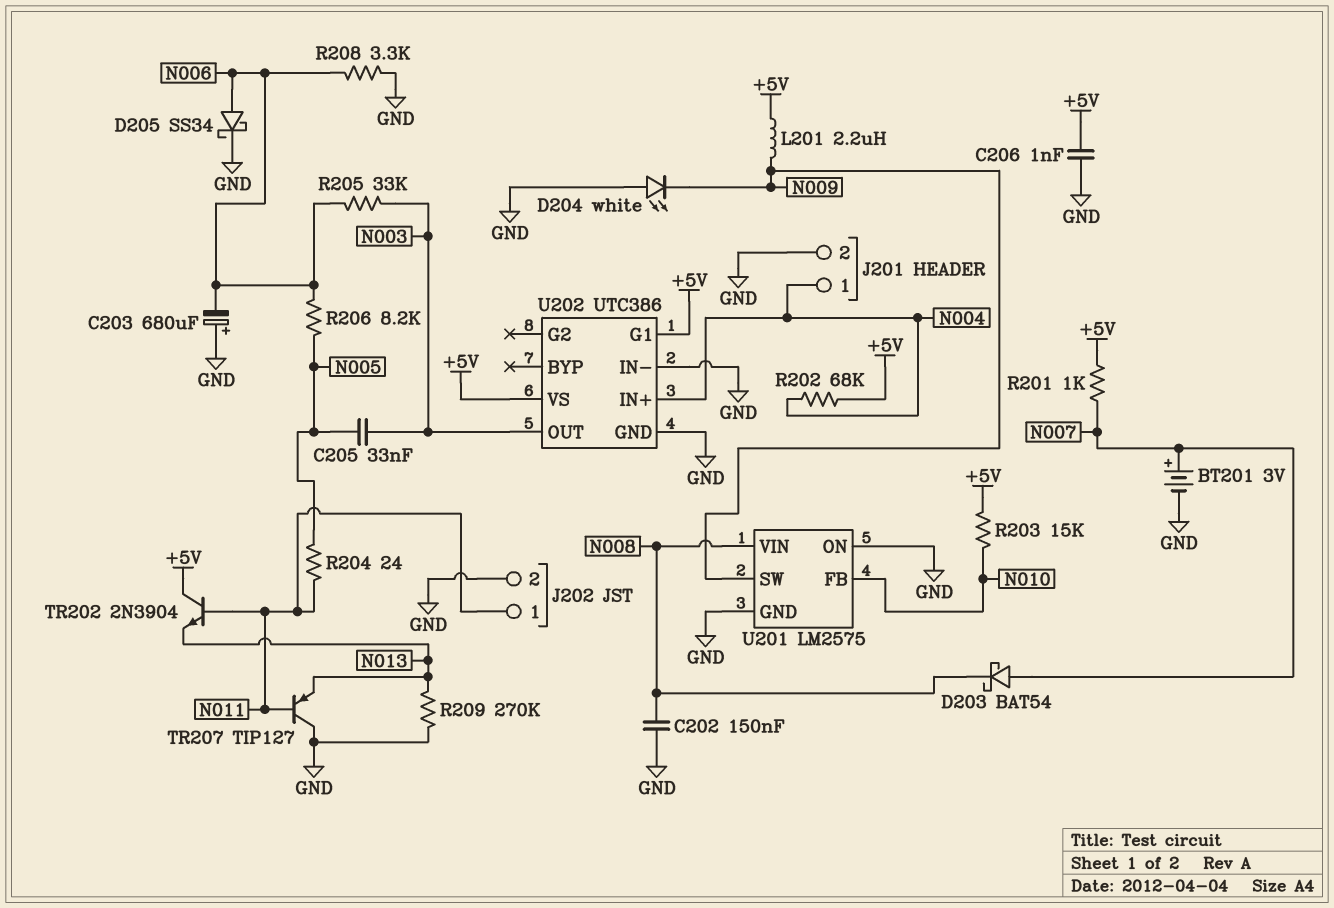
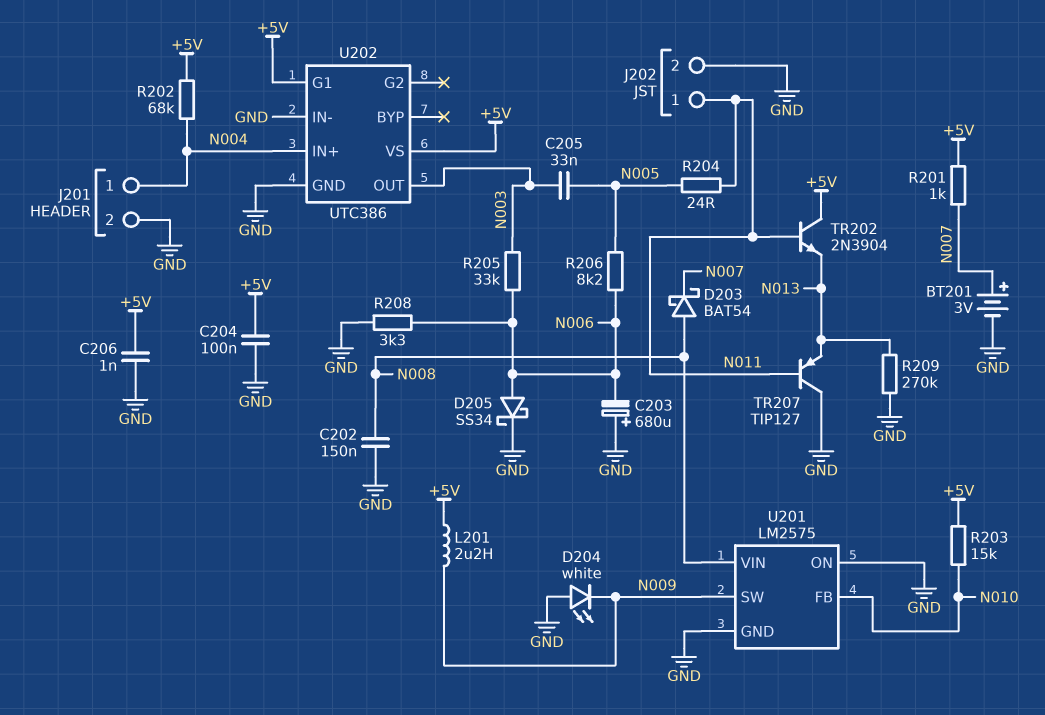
C204: none -> 100nF (+5V, GND)
D203: schottky BAT54 (A N007, K N008) -> schottky BAT54 (A N008, K N007)

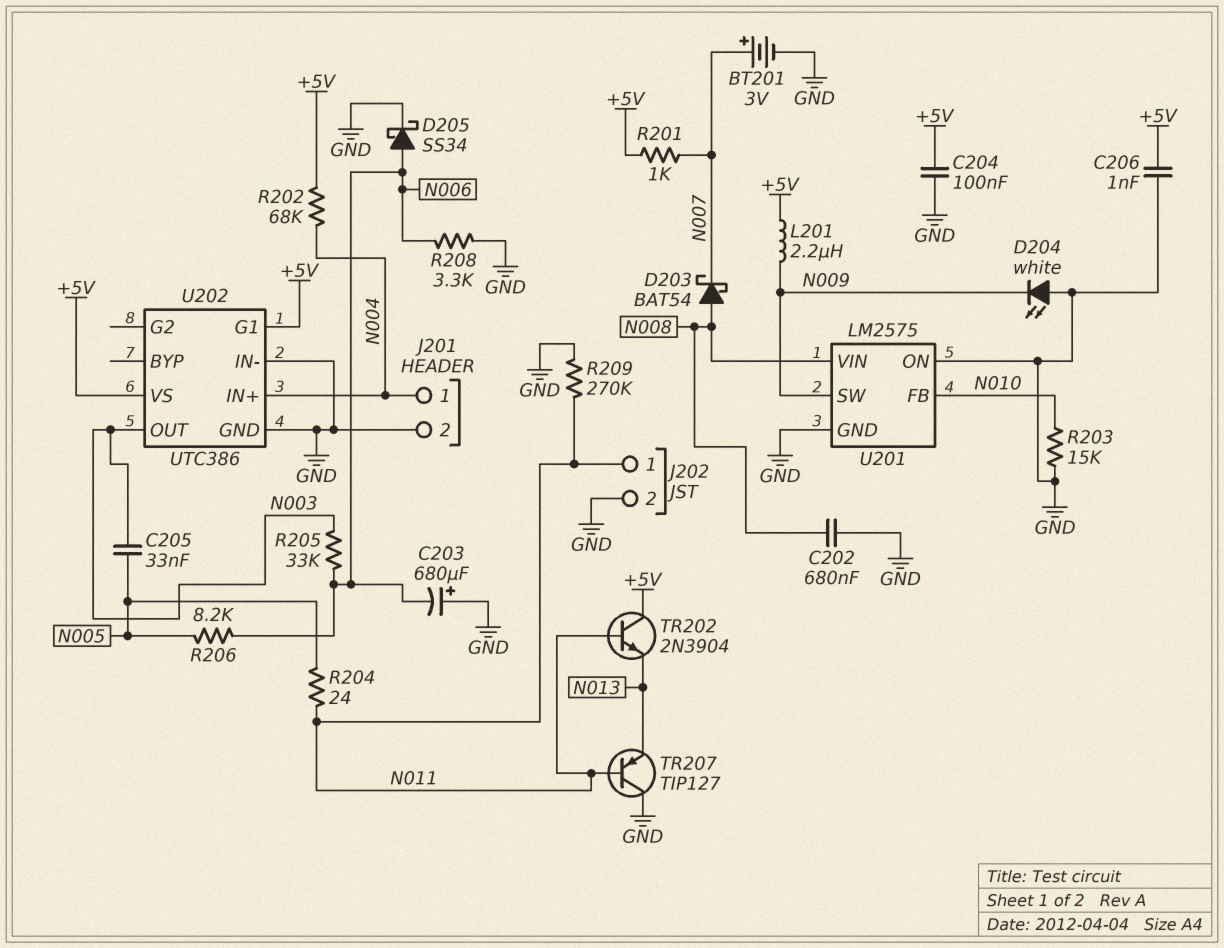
C202: 150nF (GND, N008) -> 680nF (GND, N008)
R203: 15k (+5V, N010) -> 15k (GND, N010)
R209: 270k (GND, N013) -> 270k (GND, N011)

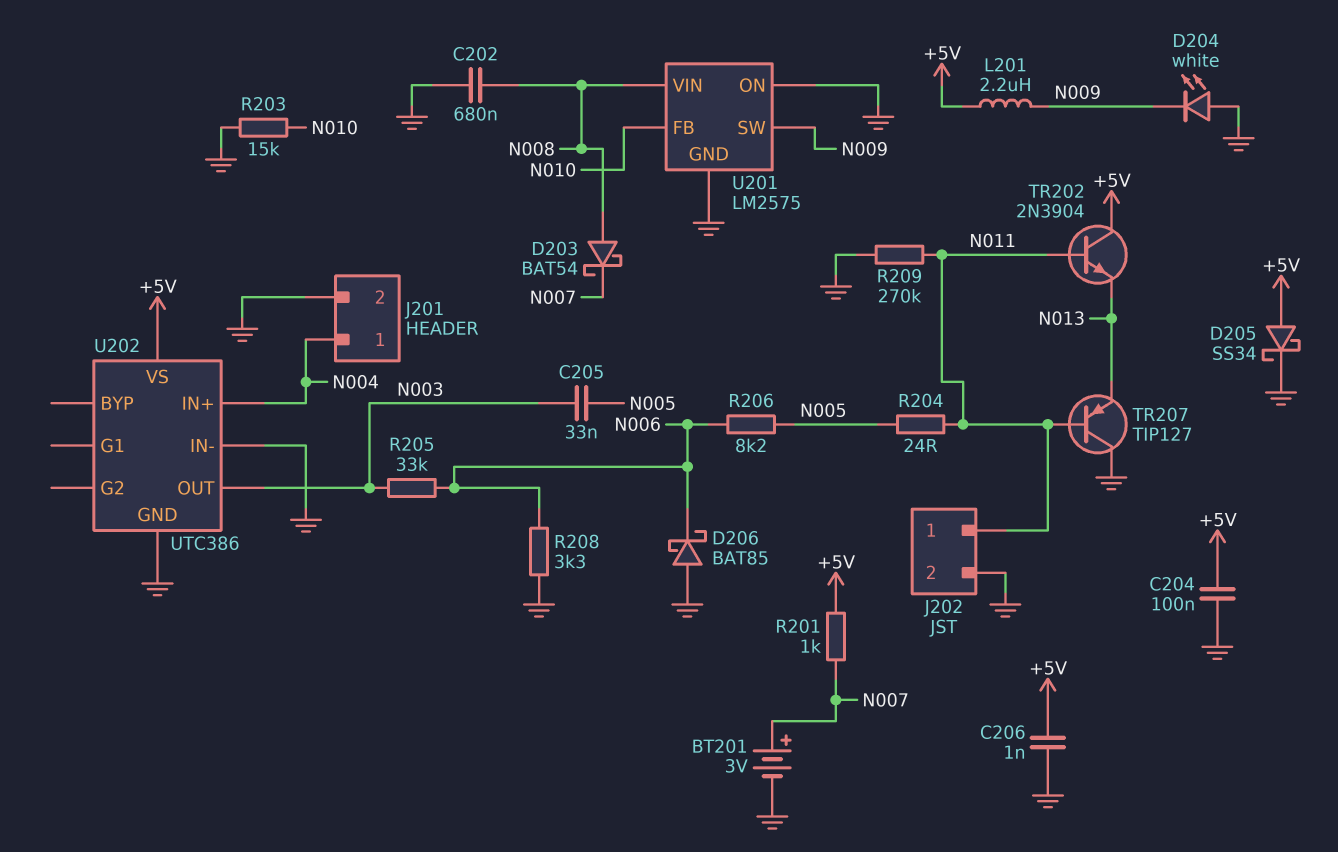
C203: 680uF (plus GND, minus N006) -> none
D205: schottky SS34 (A N006, K GND) -> schottky SS34 (A +5V, K GND)
D206: none -> schottky BAT85 (A GND, K N006)
R202: 68k (+5V, N004) -> none
U202 pin G1: +5V -> none

